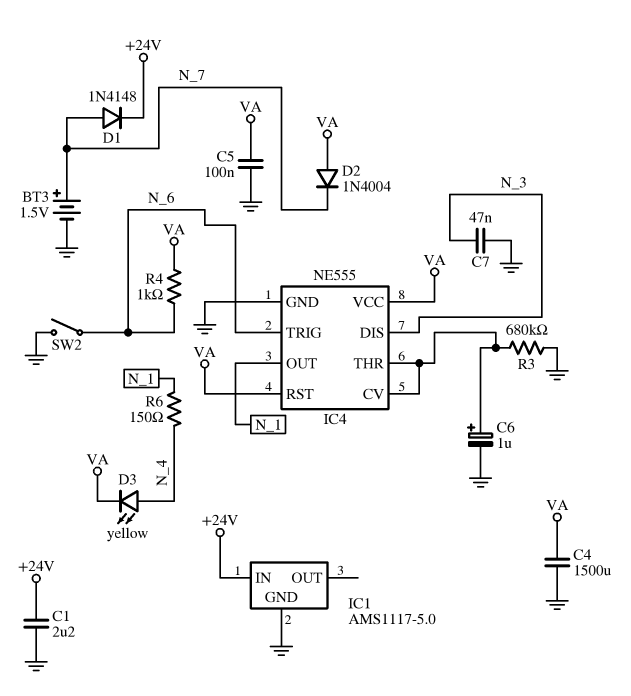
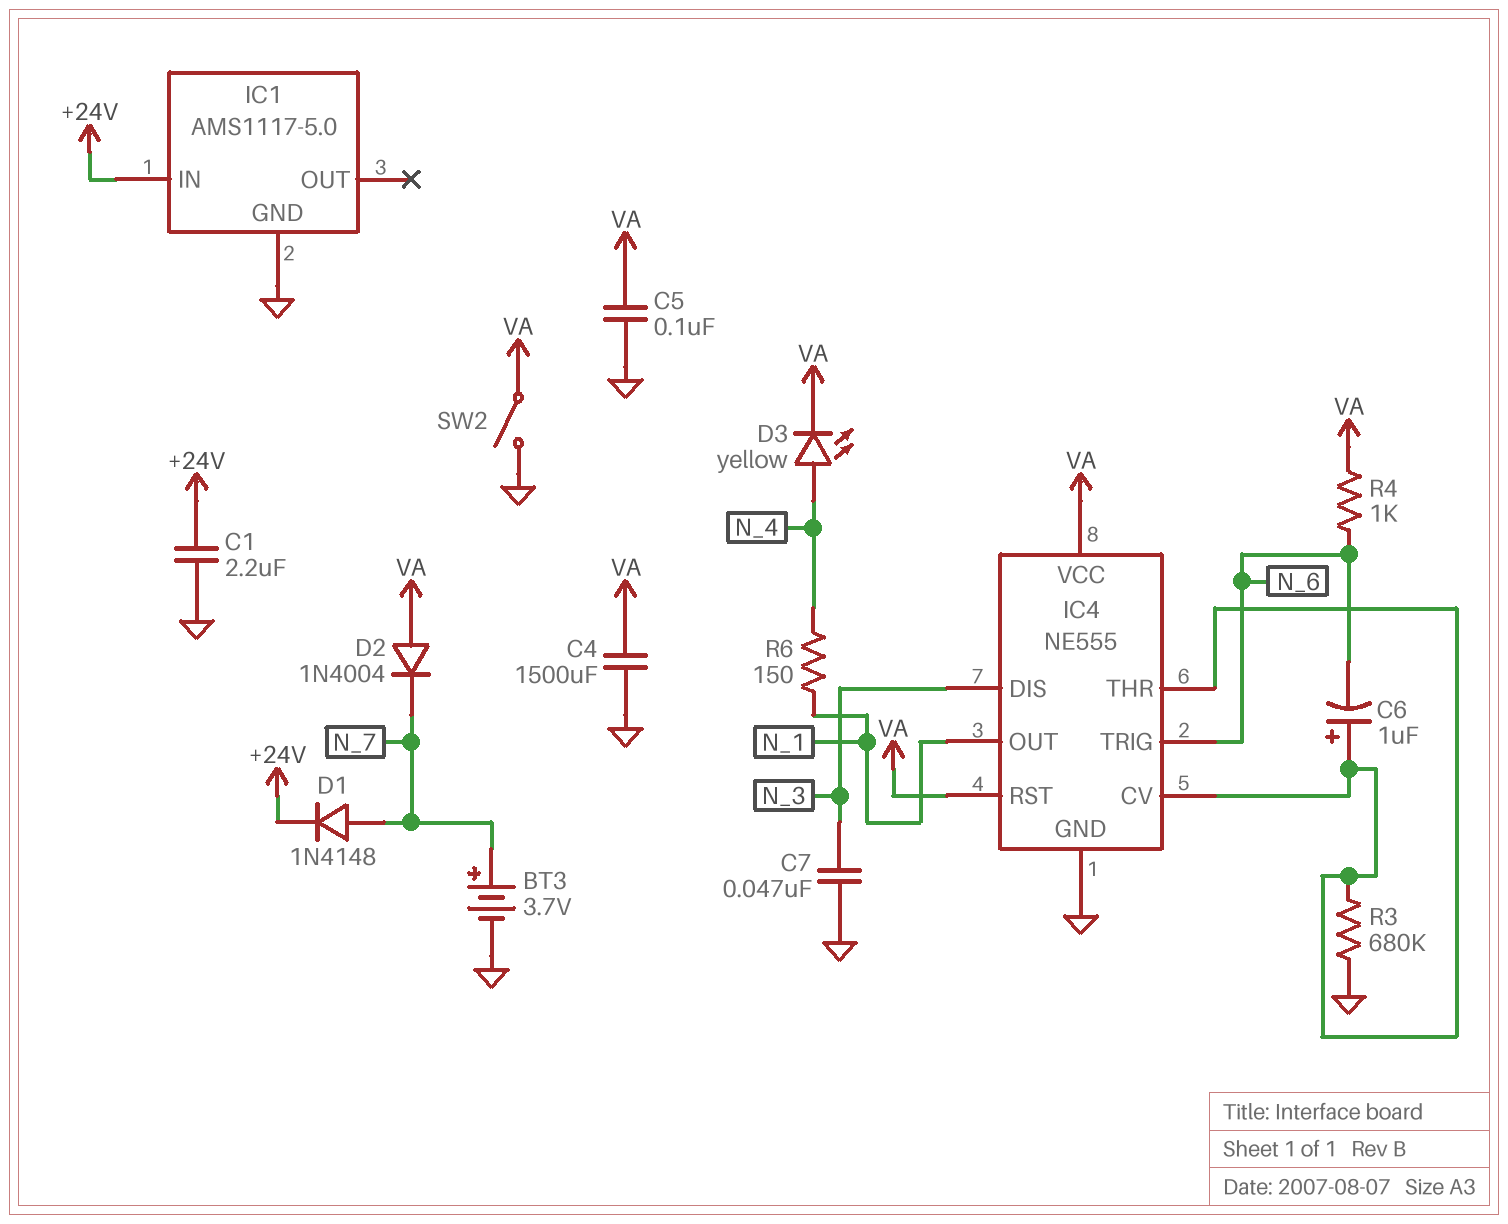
BT3: 1.5V (plus N_7, minus GND) -> 3.7V (plus N_7, minus GND)
C6: 1uF (plus IC4/CV, minus GND) -> 1uF (plus IC4/CV, minus N_6)
SW2: switch (GND, N_6) -> switch (GND, VA)

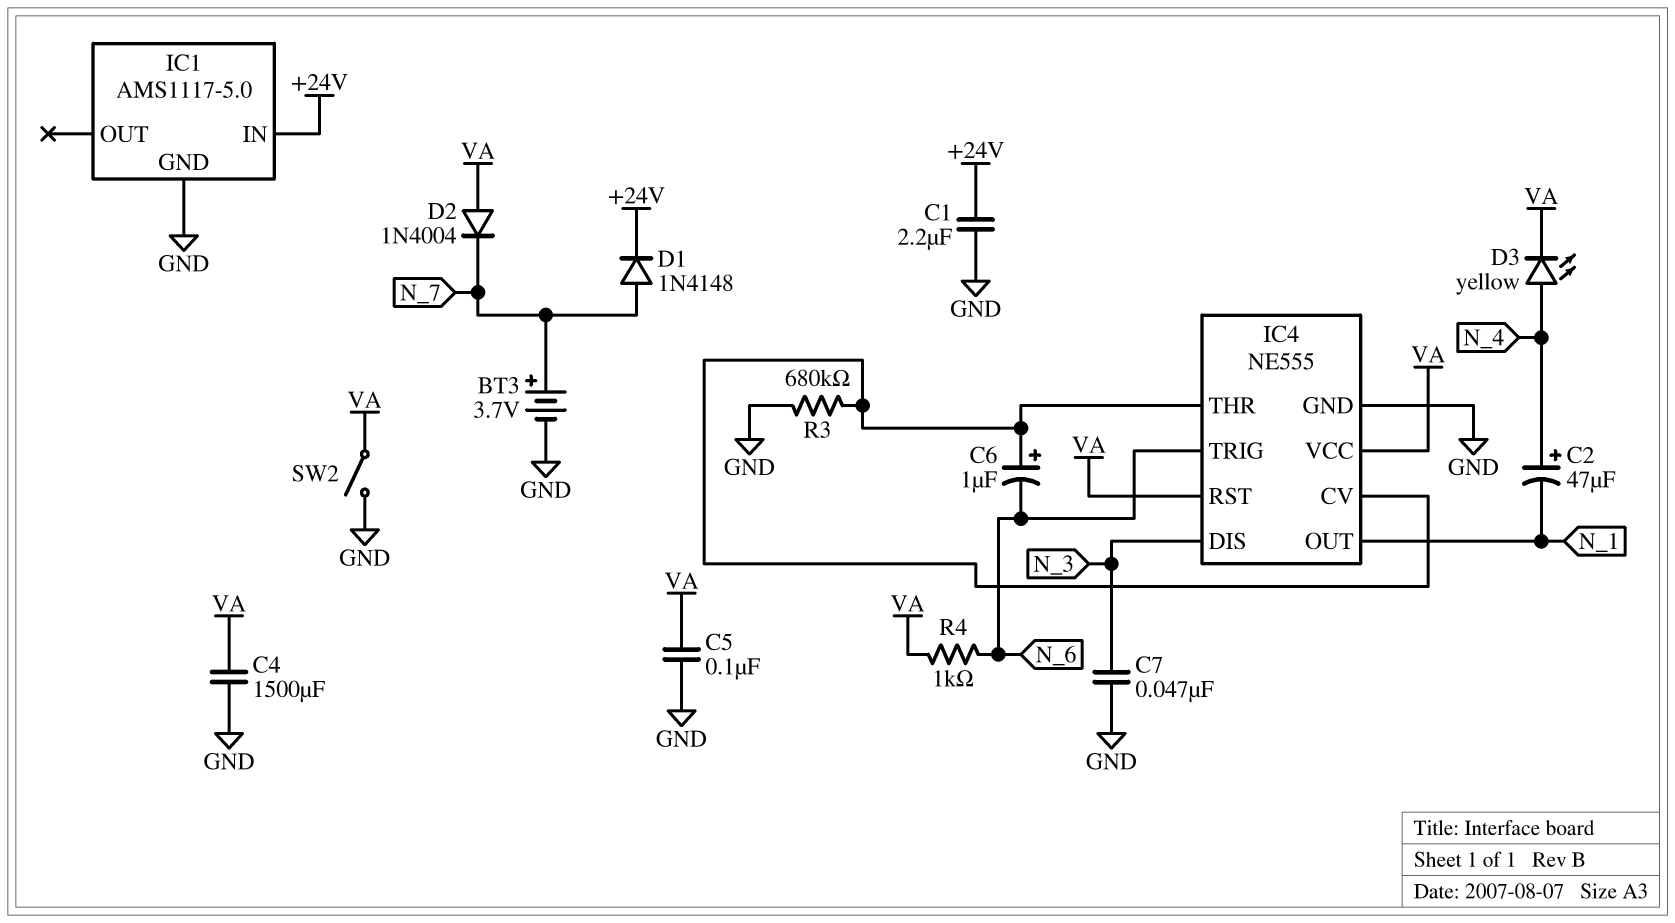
C2: none -> 47uF (plus N_4, minus N_1)
R6: 150 (N_1, N_4) -> none

